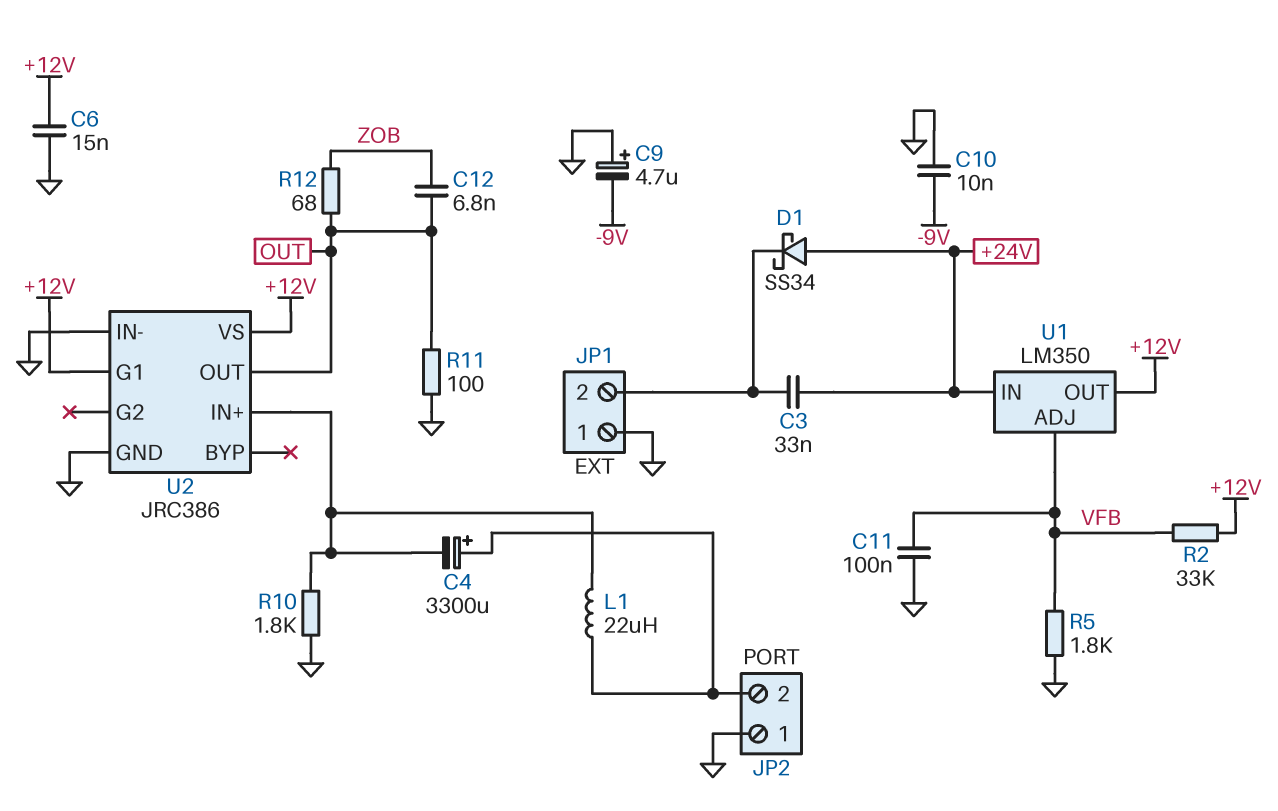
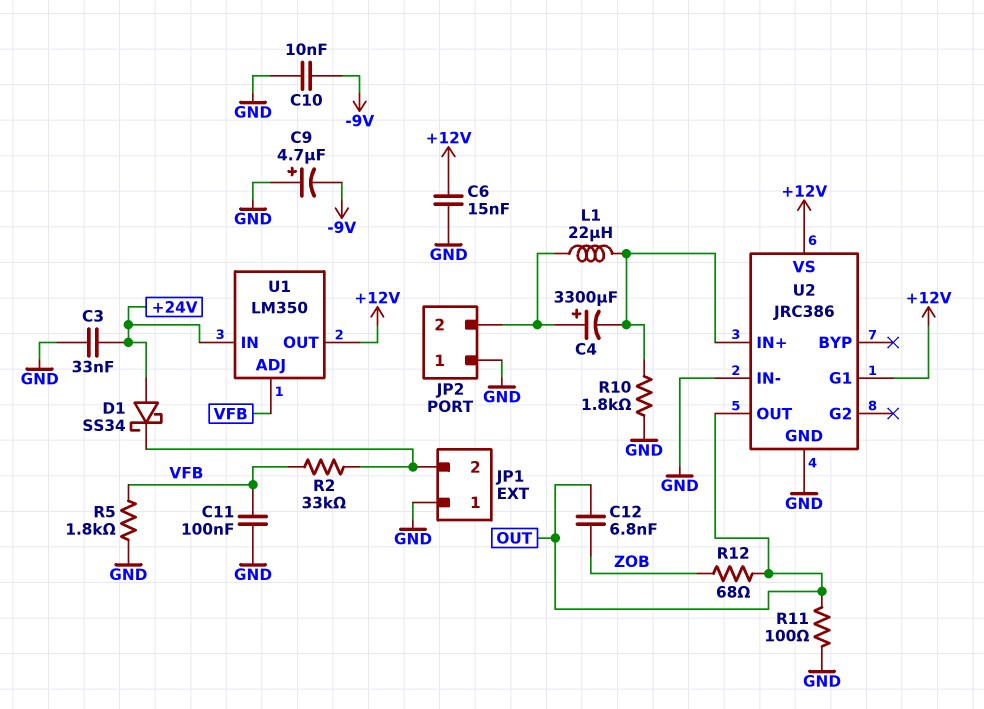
C3: 33nF (+24V, JP1/2) -> 33nF (+24V, GND)
R2: 33k (+12V, VFB) -> 33k (JP1/2, VFB)

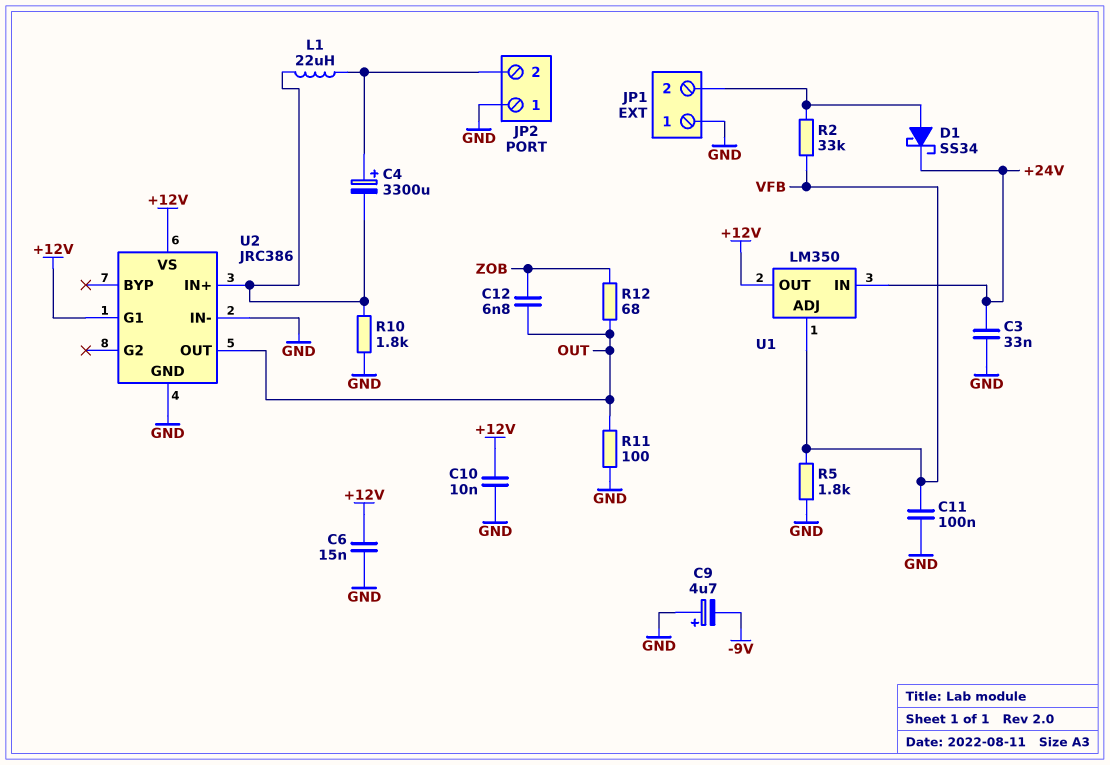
C10: 10nF (-9V, GND) -> 10nF (+12V, GND)
D1: schottky SS34 (A +24V, K JP1/2) -> schottky SS34 (A JP1/2, K +24V)

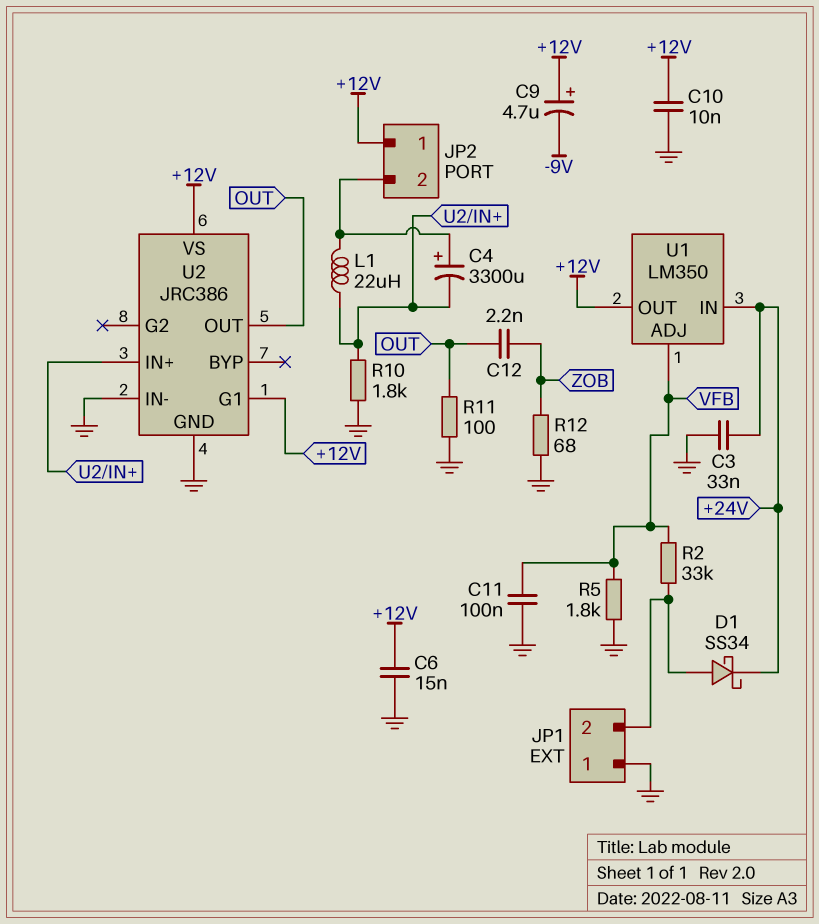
C9: 4.7uF (plus GND, minus -9V) -> 4.7uF (plus +12V, minus -9V)
C12: 6.8nF (OUT, ZOB) -> 2.2nF (OUT, ZOB)
JP2 pin 1: GND -> +12V
R12: 68 (OUT, ZOB) -> 68 (GND, ZOB)

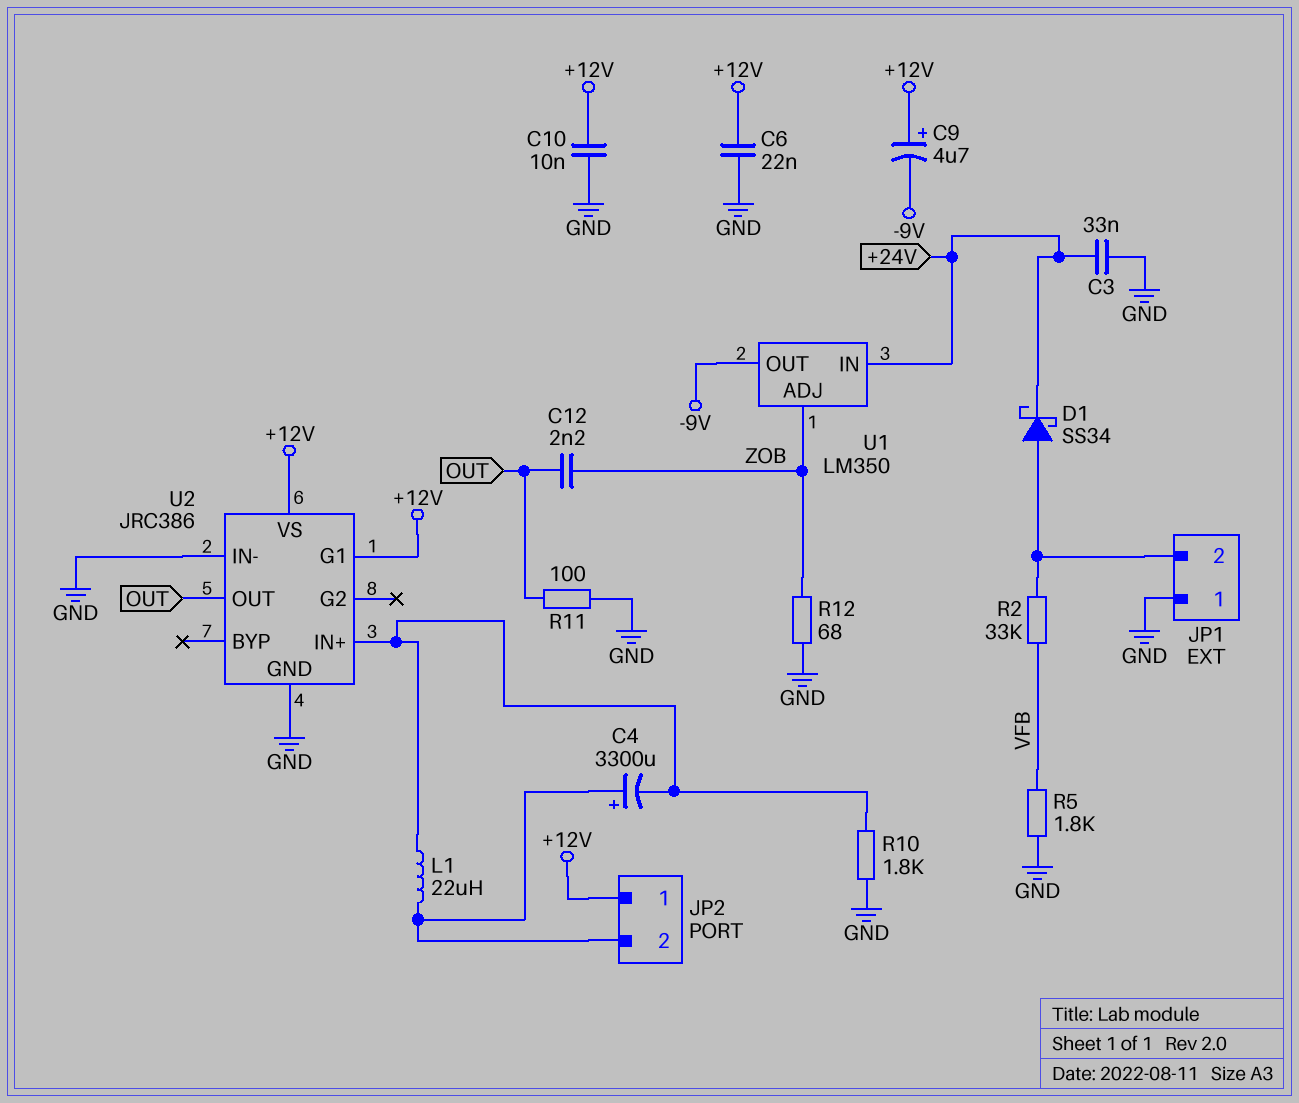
C6: 15nF (+12V, GND) -> 22nF (+12V, GND)
C11: 100nF (GND, VFB) -> none
U1 pin ADJ: VFB -> ZOB
U1 pin OUT: +12V -> -9V

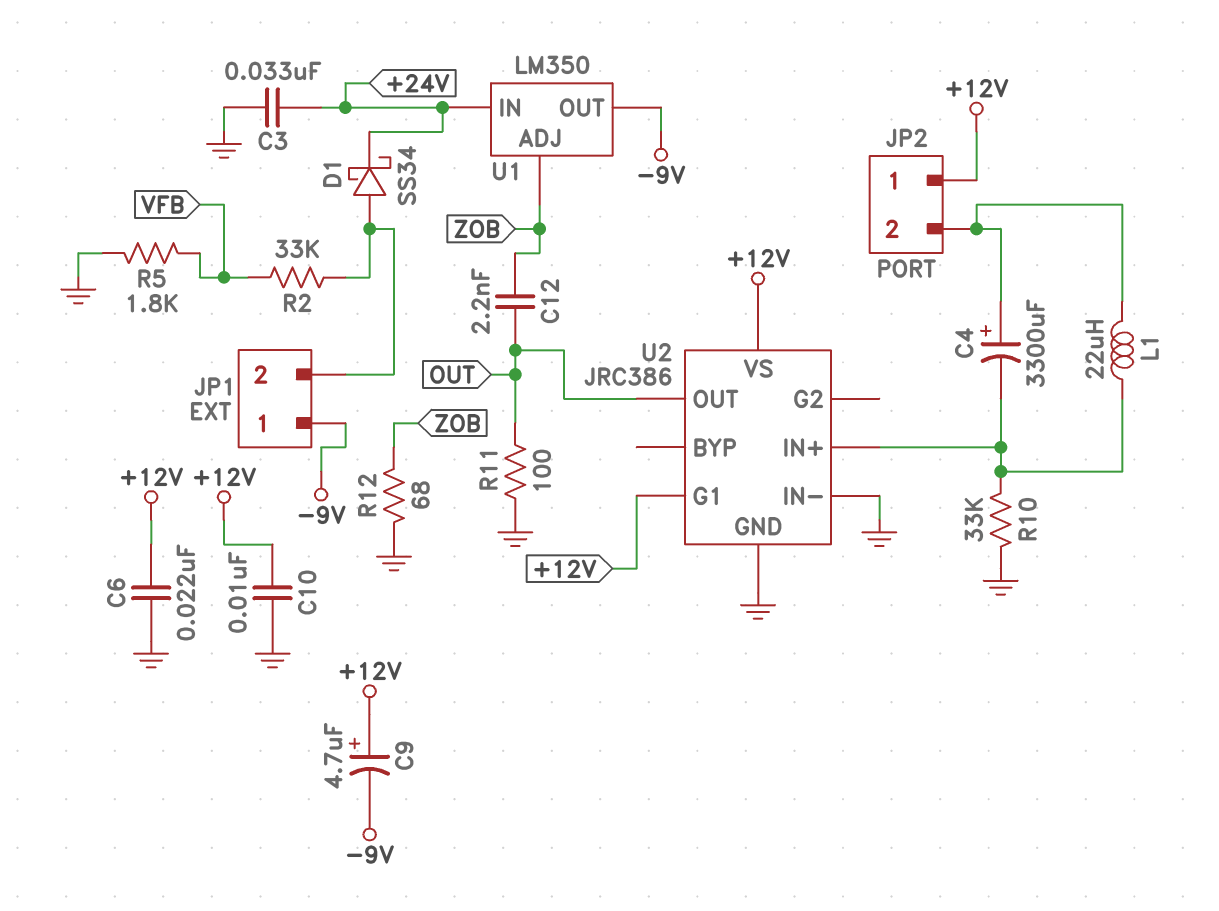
JP1 pin 1: GND -> -9V
R10: 1.8k (GND, U2/IN+) -> 33k (GND, U2/IN+)

